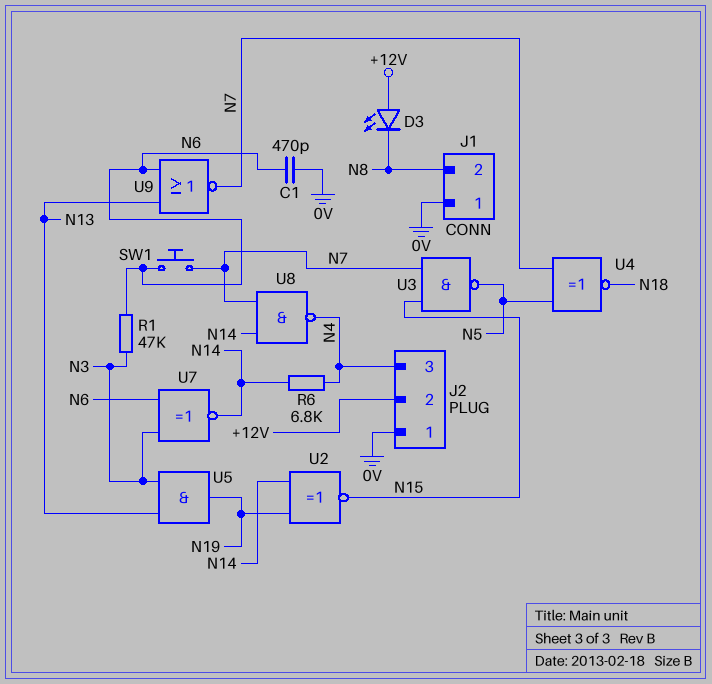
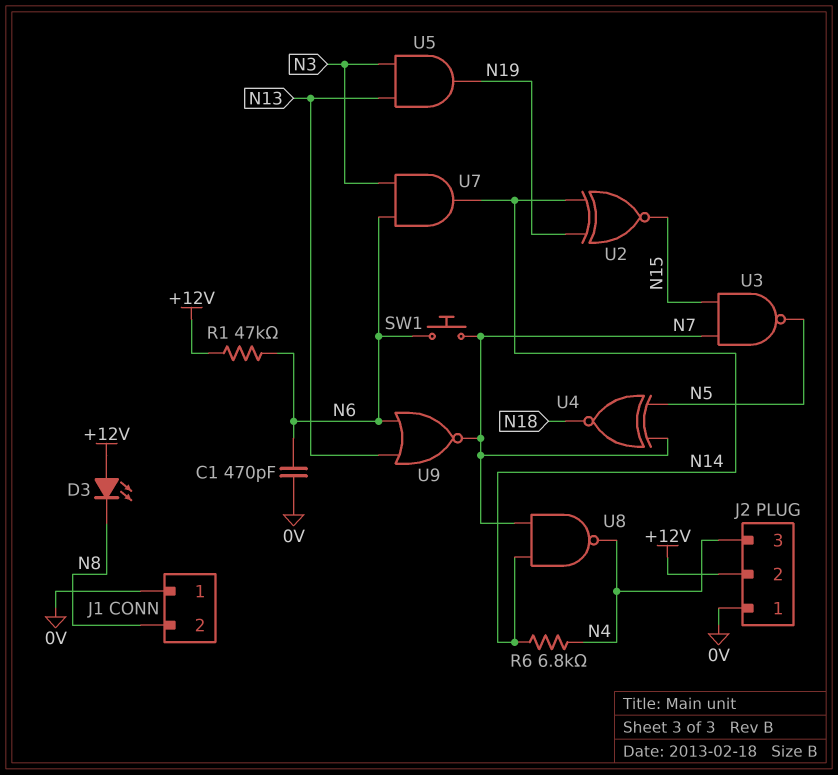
R1: 47k (N3, N6) -> 47k (+12V, N6)
U7: XNOR (in N3, in N6, out N14) -> AND (in N3, in N6, out N14)

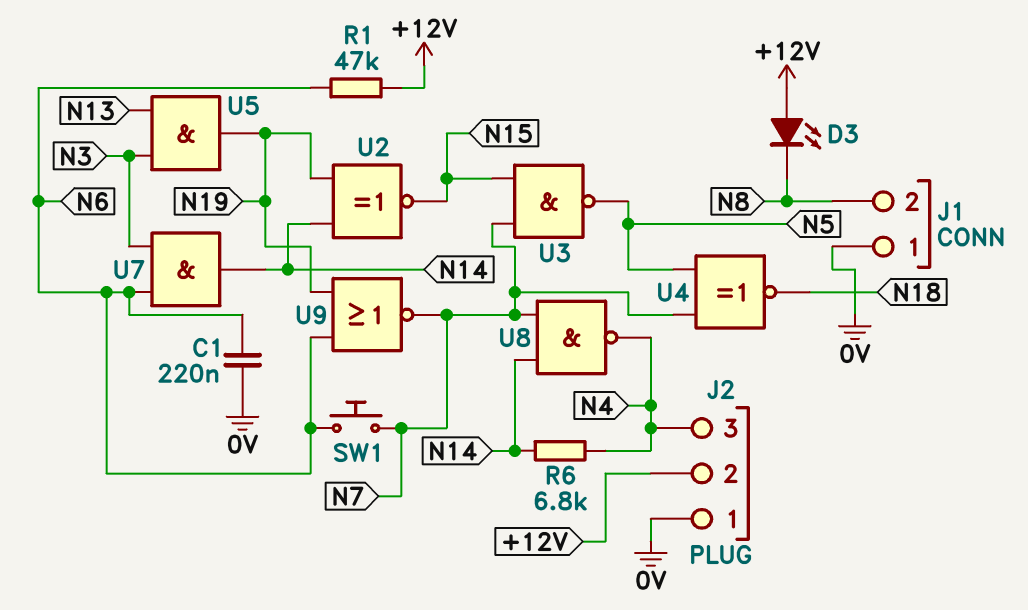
C1: 470pF (0V, N6) -> 220nF (0V, N6)
U9: NOR (in N6, in N13, out N7) -> NOR (in N6, in N19, out N7)

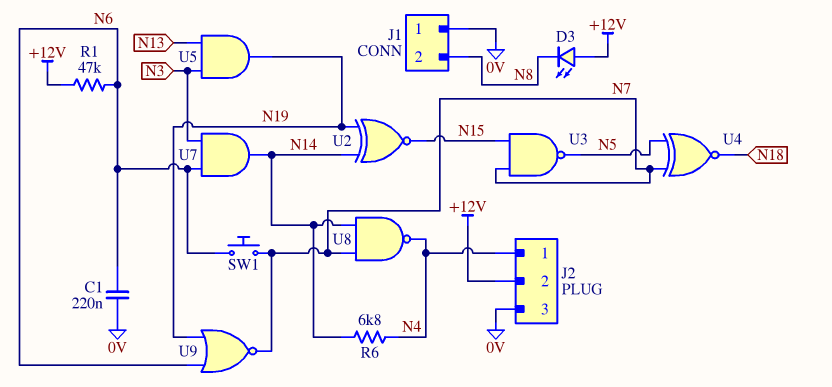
J2 pin 1: 0V -> N4
J2 pin 3: N4 -> 0V

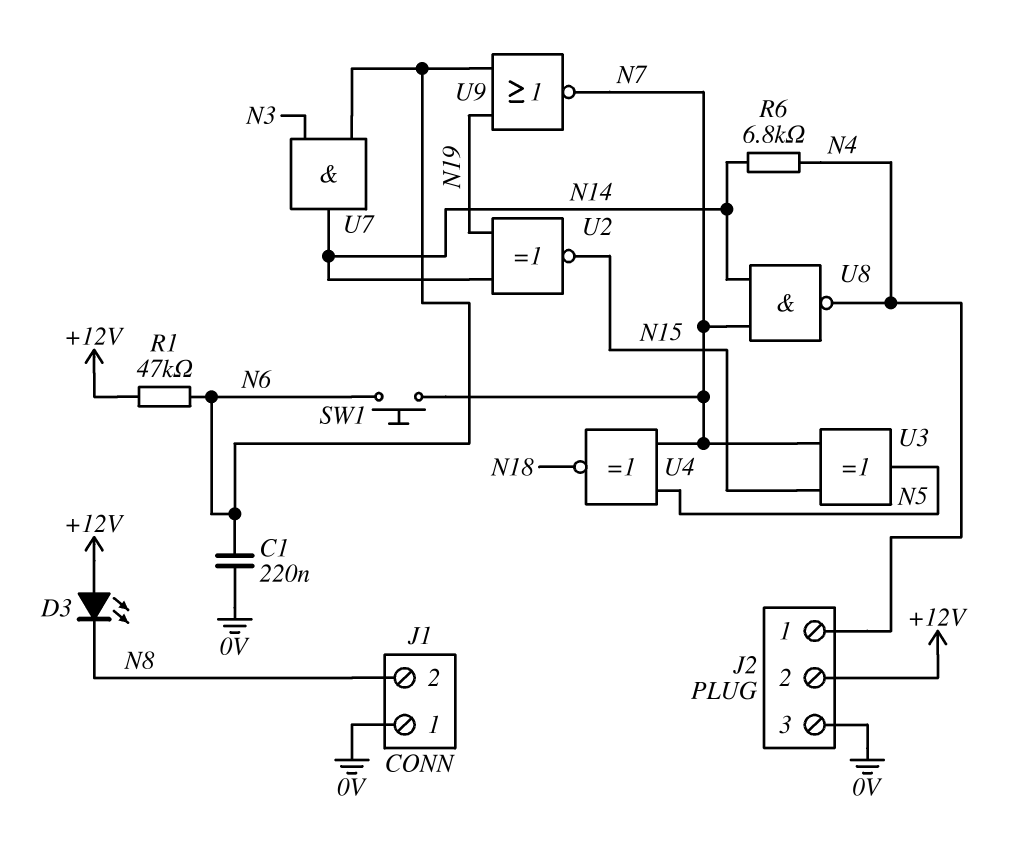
U3: NAND (in N7, in N15, out N5) -> XOR (in N7, in N15, out N5)
U5: AND (in N3, in N13, out N19) -> none

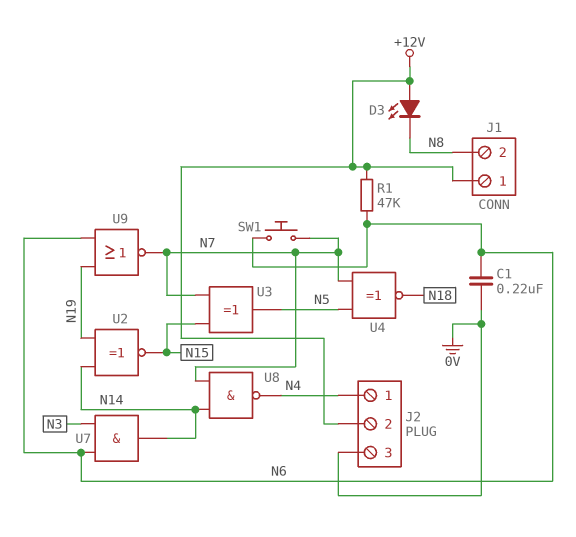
J1 pin 1: 0V -> +12V
R6: 6.8k (N4, N14) -> none

